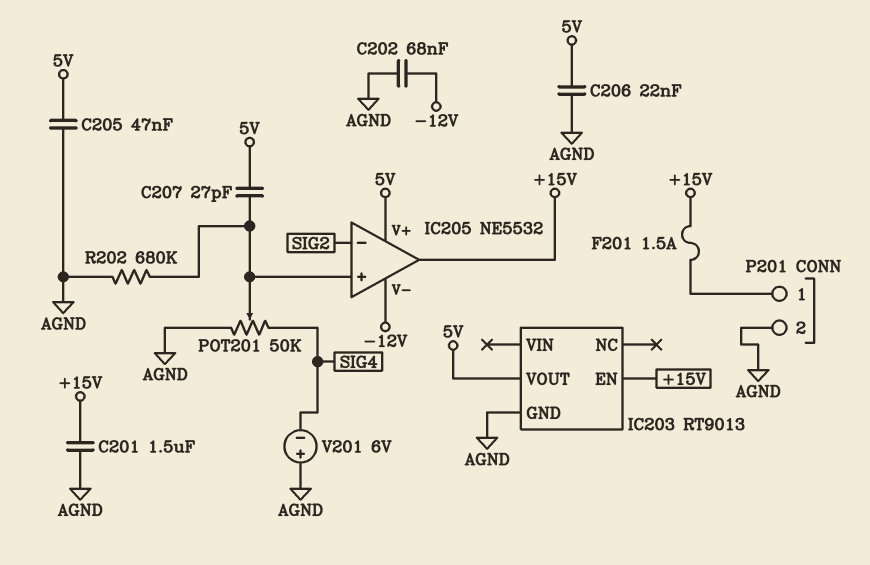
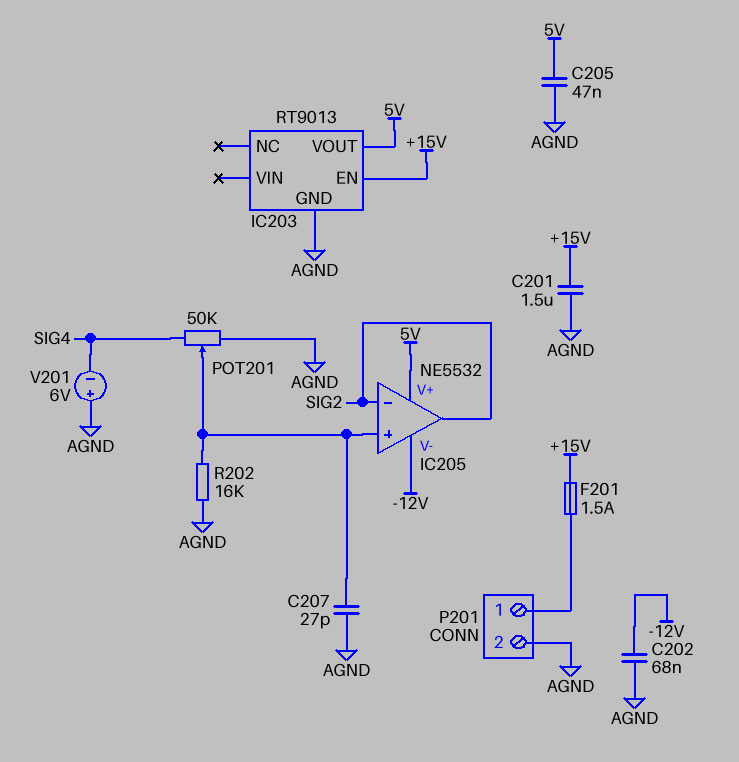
C206: 22nF (5V, AGND) -> none
C207: 27pF (5V, IC205/in+) -> 27pF (AGND, IC205/in+)
IC205 pin out: +15V -> SIG2
R202: 680k (AGND, IC205/in+) -> 16k (AGND, IC205/in+)

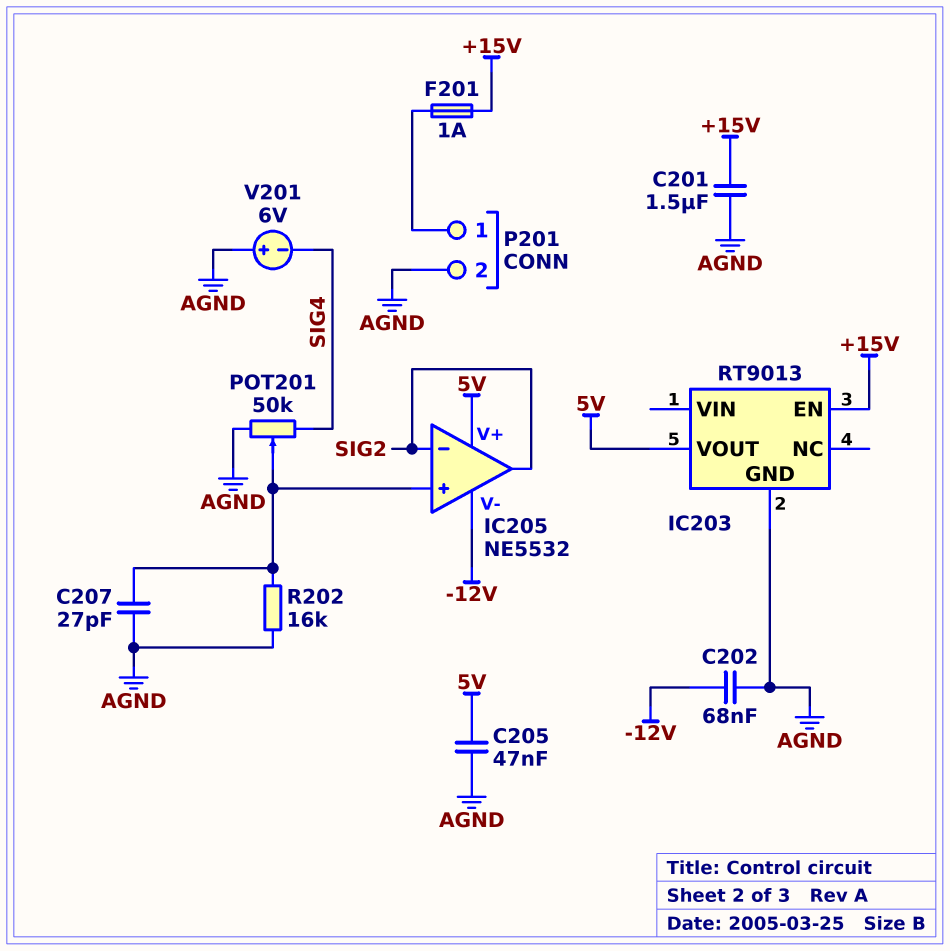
F201: 1.5A (+15V, P201/1) -> 1A (+15V, P201/1)

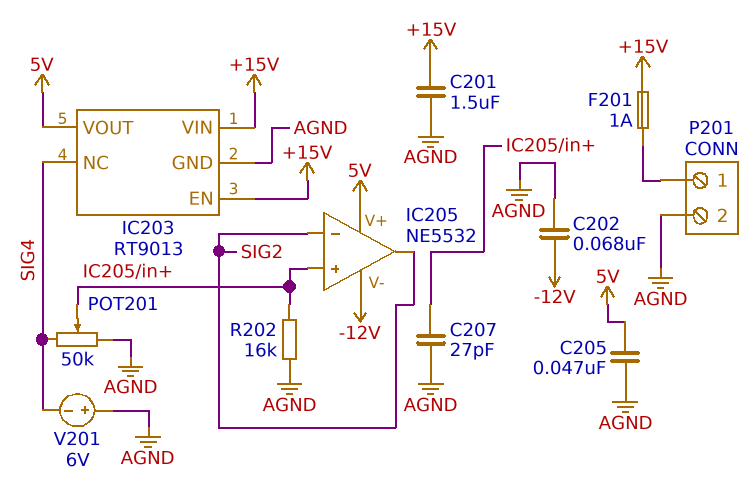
IC203 pin NC: none -> SIG4
IC203 pin VIN: none -> +15V

